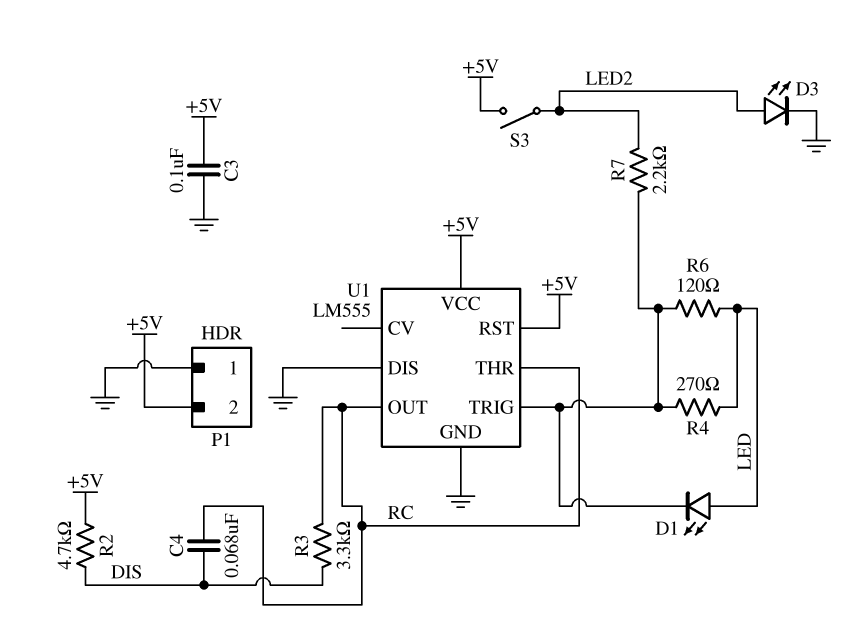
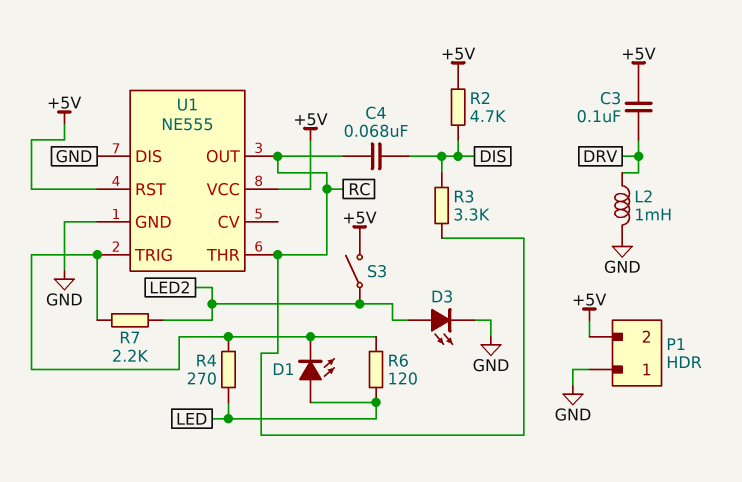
C3: 100nF (+5V, GND) -> 100nF (+5V, DRV)
L2: none -> 1mH (DRV, GND)
U1: LM555 -> NE555

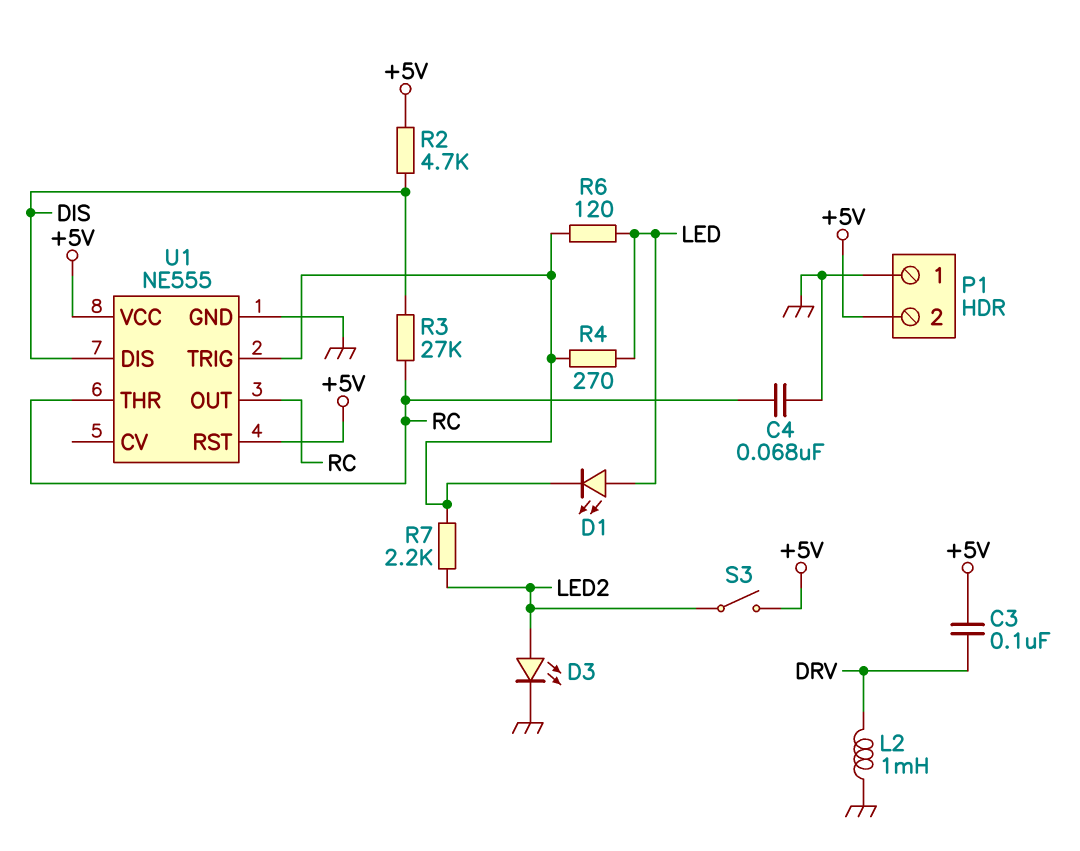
C4: 68nF (DIS, RC) -> 68nF (GND, RC)
R3: 3.3k (DIS, RC) -> 27k (DIS, RC)
U1 pin DIS: GND -> DIS

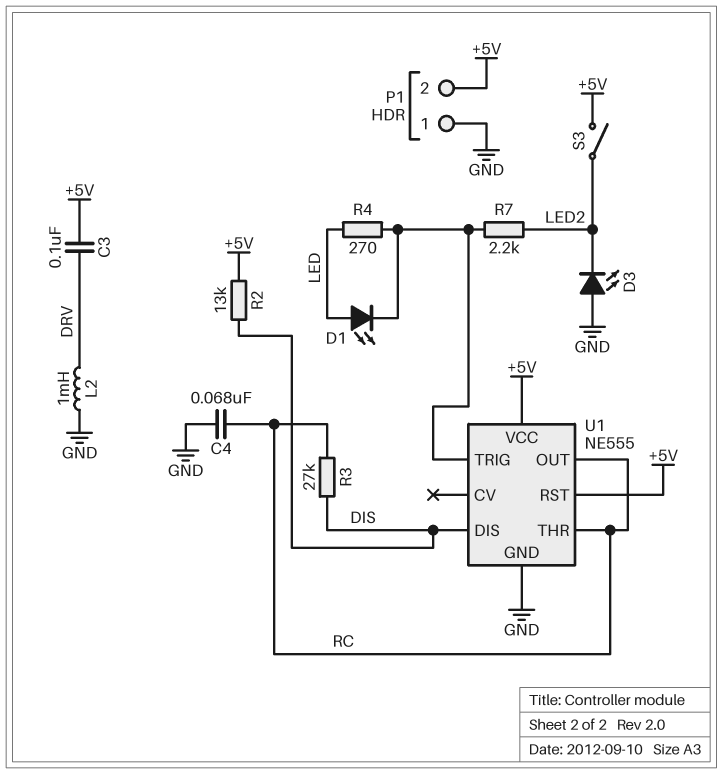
D3: LED (A LED2, K GND) -> LED (A GND, K LED2)
R2: 4.7k (+5V, DIS) -> 13k (+5V, DIS)
R6: 120 (LED, U1/TRIG) -> none

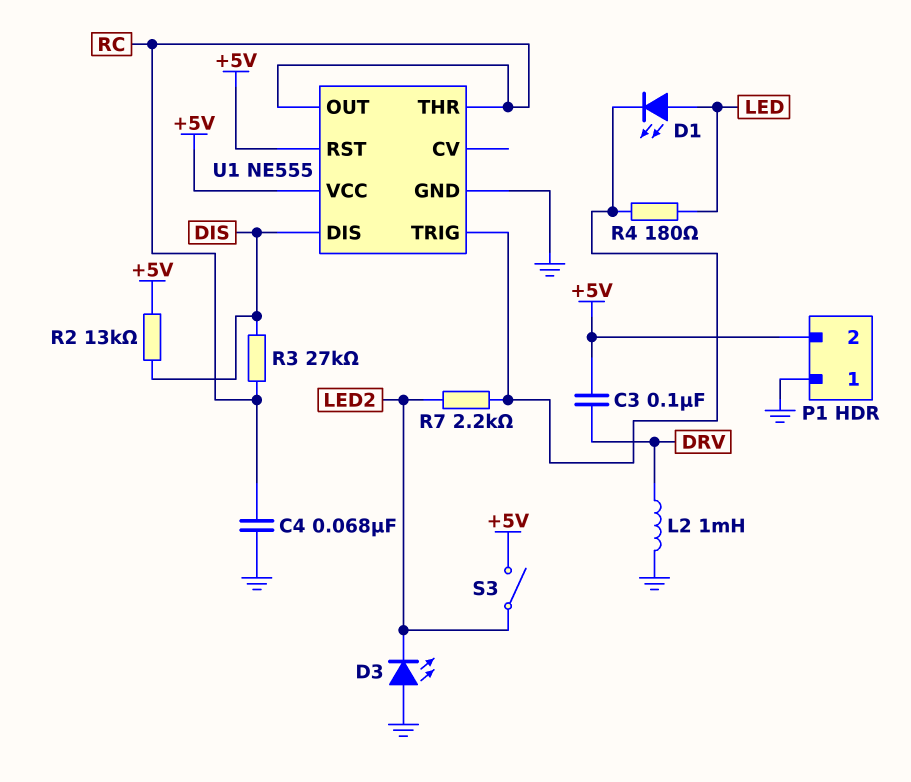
R4: 270 (LED, U1/TRIG) -> 180 (LED, U1/TRIG)

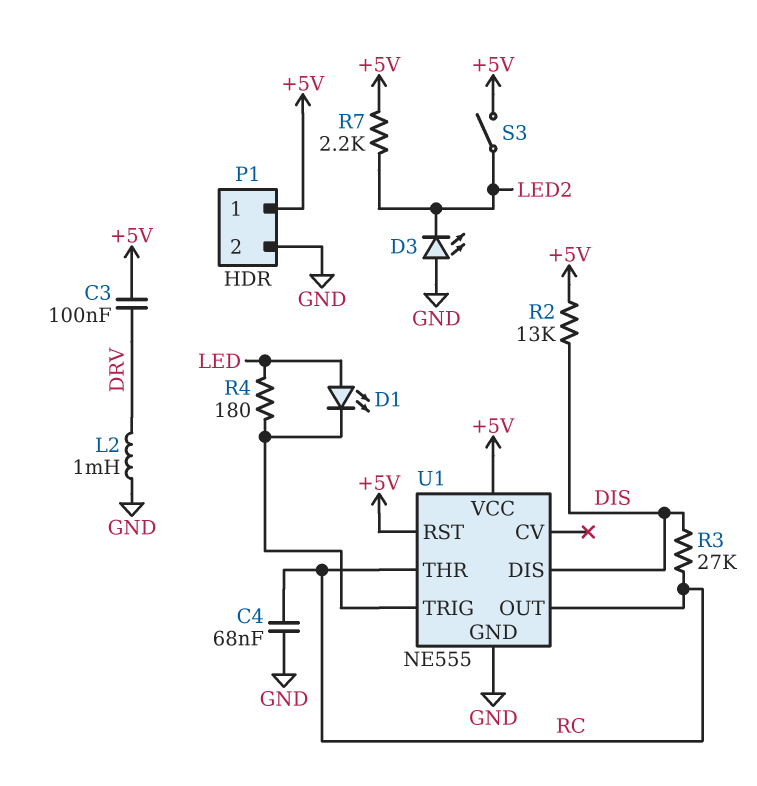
P1 pin 1: GND -> +5V
P1 pin 2: +5V -> GND
R7: 2.2k (LED2, U1/TRIG) -> 2.2k (+5V, LED2)

